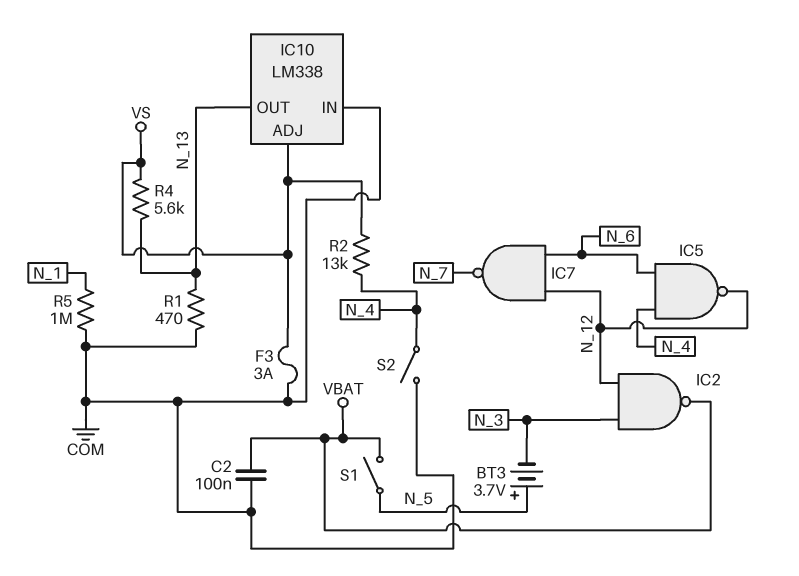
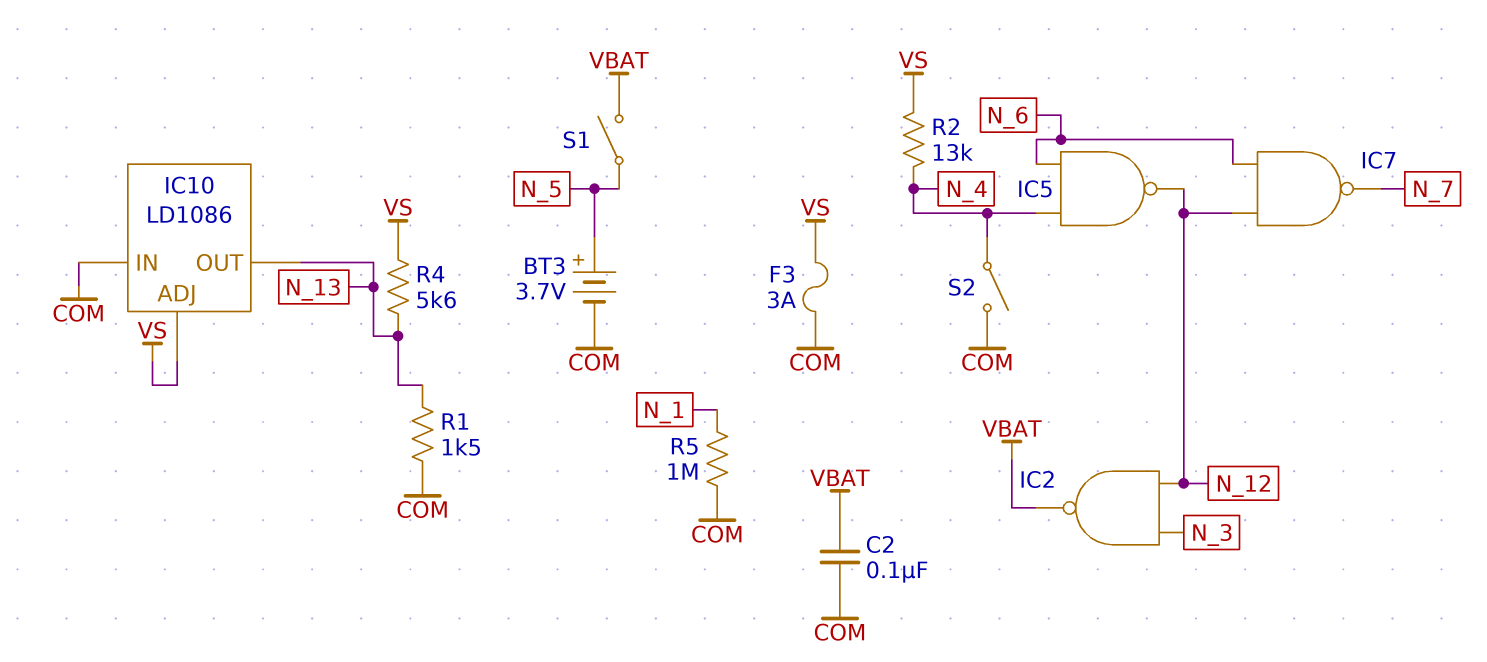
BT3: 3.7V (plus N_5, minus N_3) -> 3.7V (plus N_5, minus COM)
IC10: LM338 -> LD1086
R1: 470 (COM, N_13) -> 1.5k (COM, N_13)

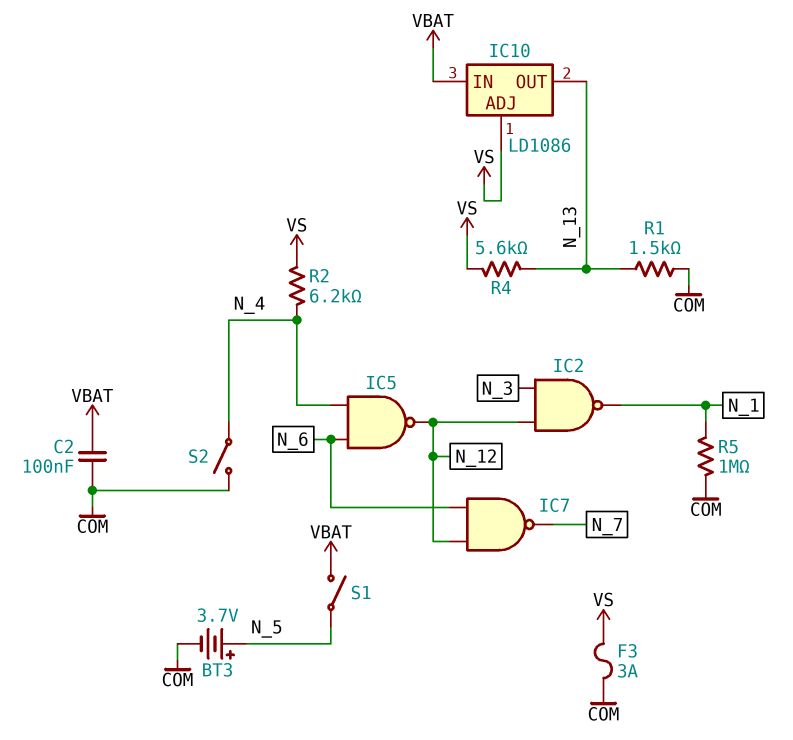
IC2: NAND (in N_3, in N_12, out VBAT) -> NAND (in N_3, in N_12, out N_1)
IC10 pin IN: COM -> VBAT
R2: 13k (N_4, VS) -> 6.2k (N_4, VS)

